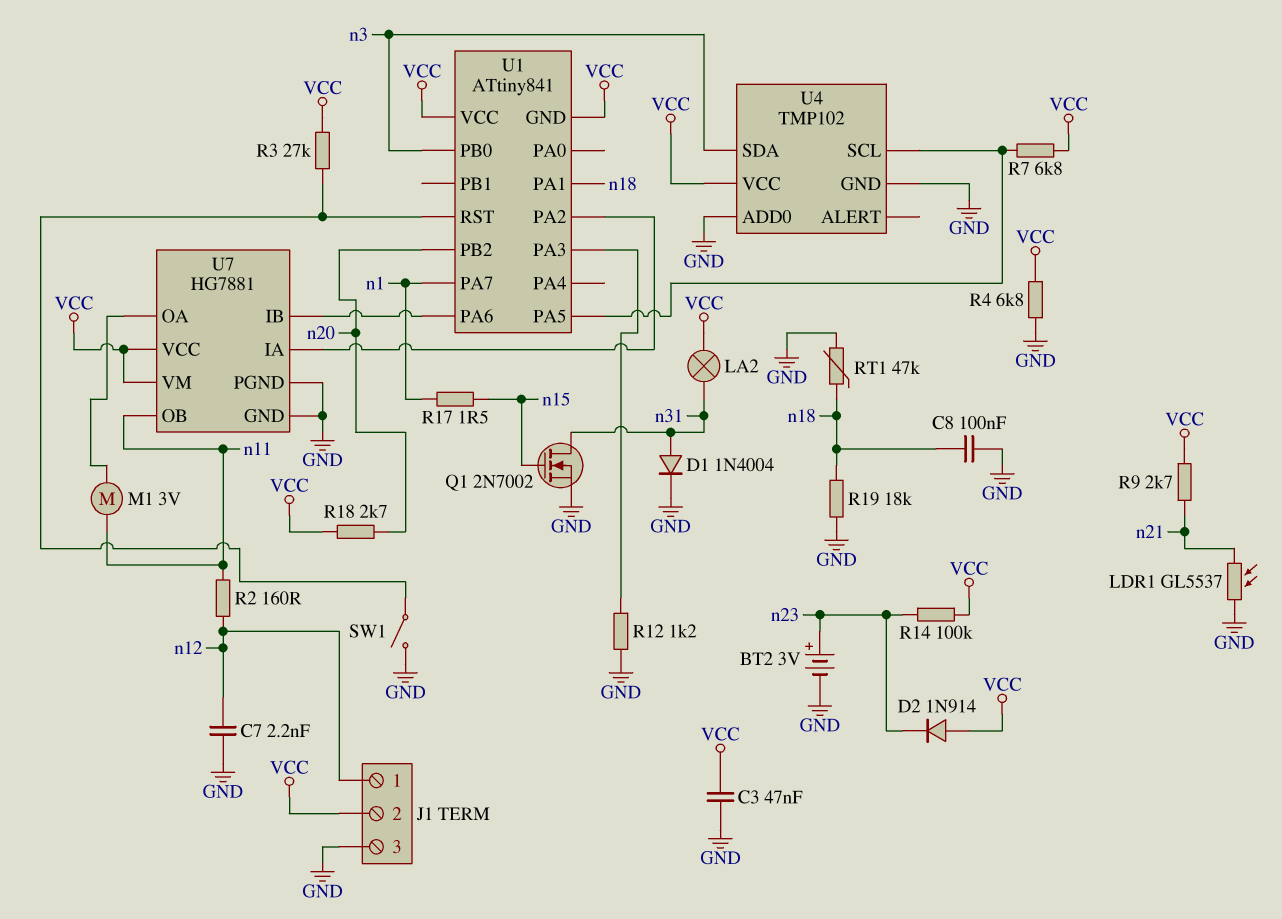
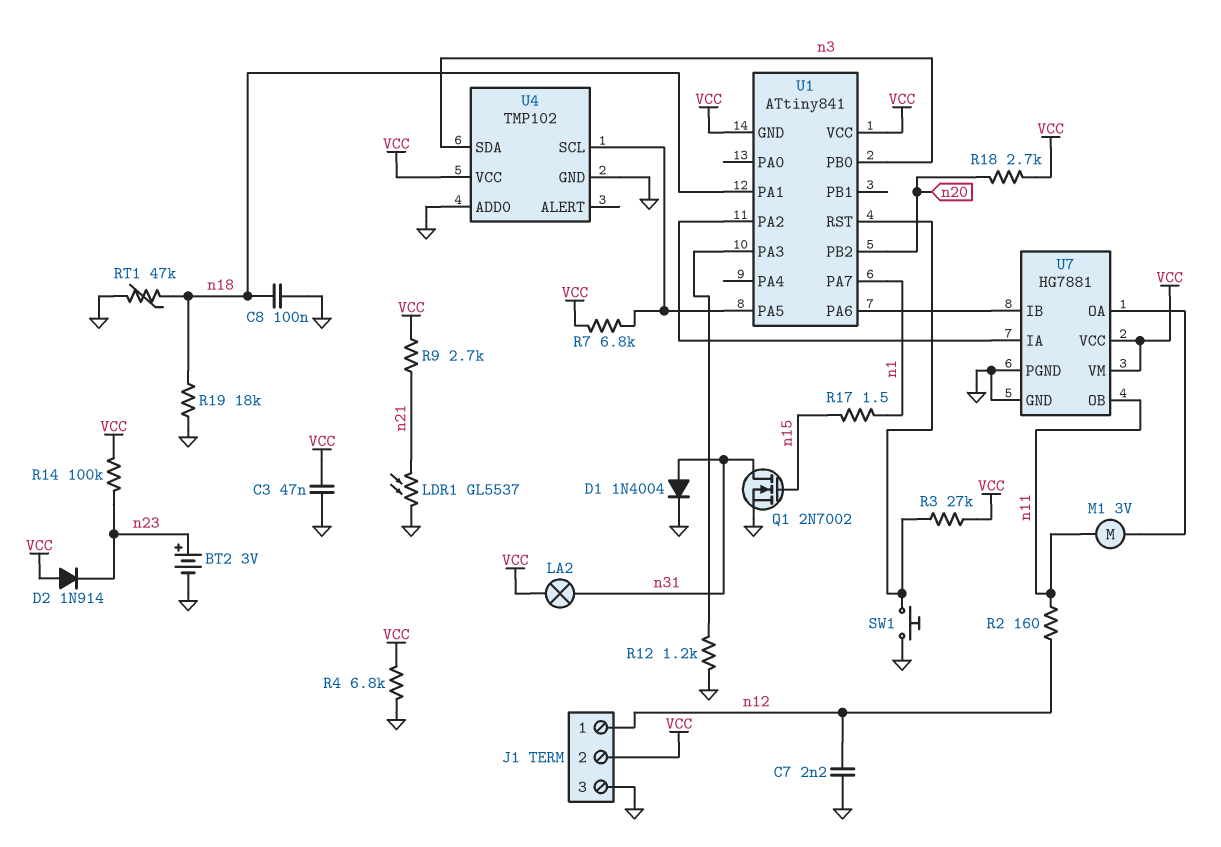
SW1: switch (GND, U1/RST) -> button (GND, U1/RST)

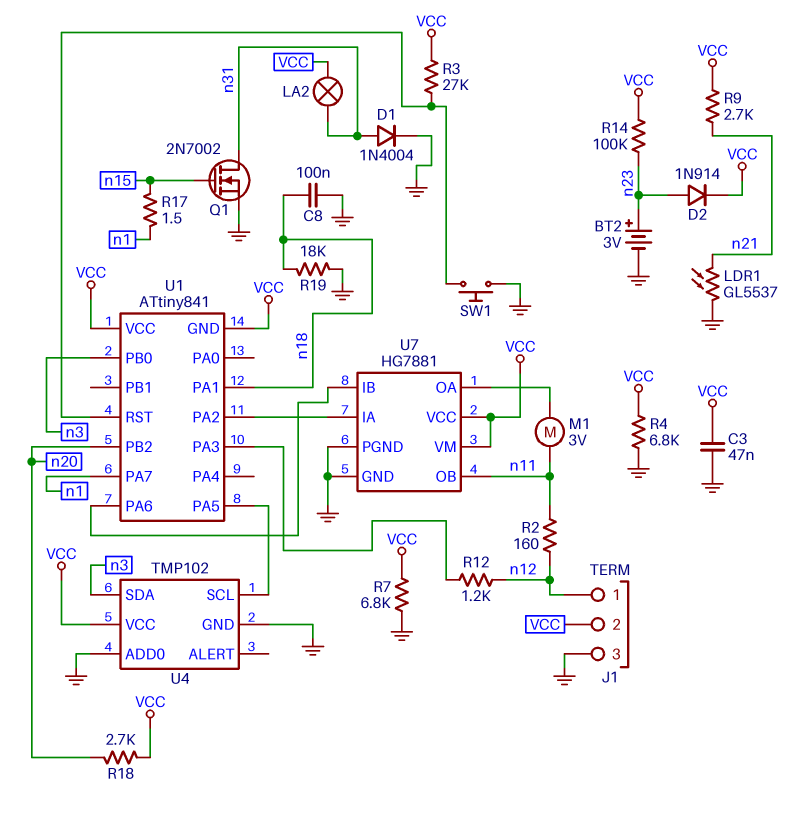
C7: 2.2nF (GND, n12) -> none
D2: diode 1N914 (A VCC, K n23) -> diode 1N914 (A n23, K VCC)
R7: 6.8k (U1/PA5, VCC) -> 6.8k (GND, VCC)
R12: 1.2k (GND, U1/PA3) -> 1.2k (U1/PA3, n12)
RT1: 47k (GND, n18) -> none

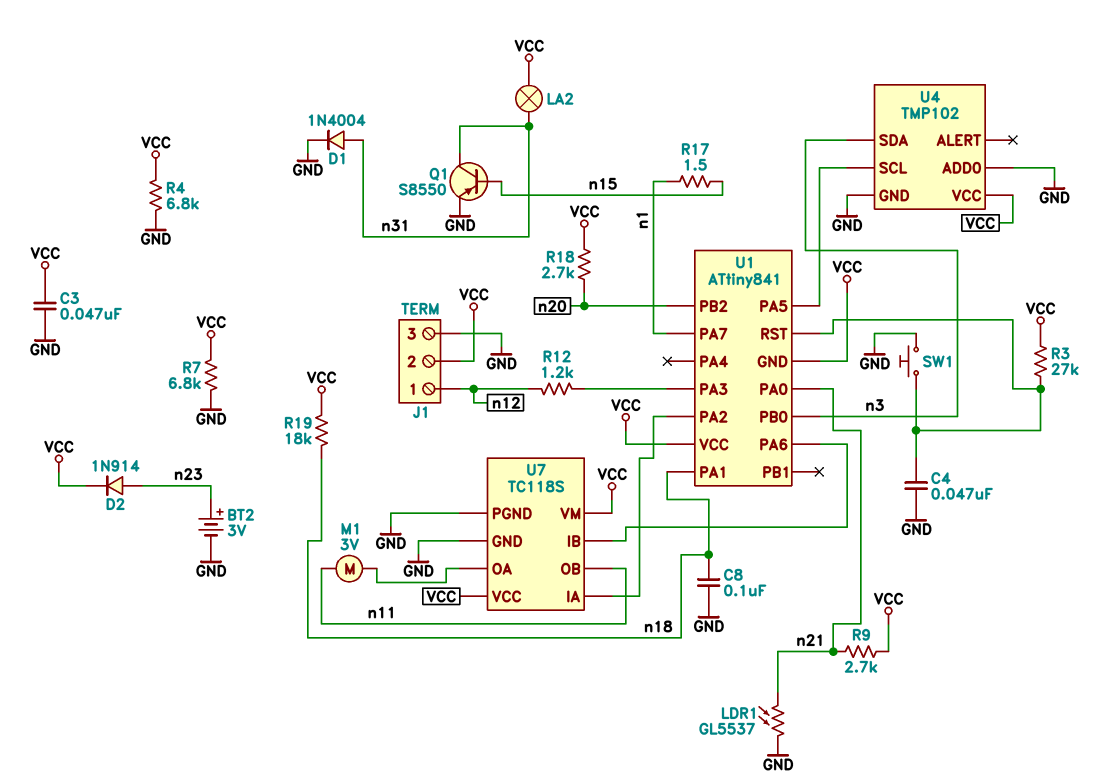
C4: none -> 47nF (GND, U1/RST)
Q1: NMOS 2N7002 (G n15, D n31, S GND) -> PNP S8550 (B n15, C n31, E GND)
R2: 160 (n11, n12) -> none
R14: 100k (VCC, n23) -> none
R19: 18k (GND, n18) -> 18k (VCC, n18)
U1 pin PA0: none -> n21
U7: HG7881 -> TC118S

